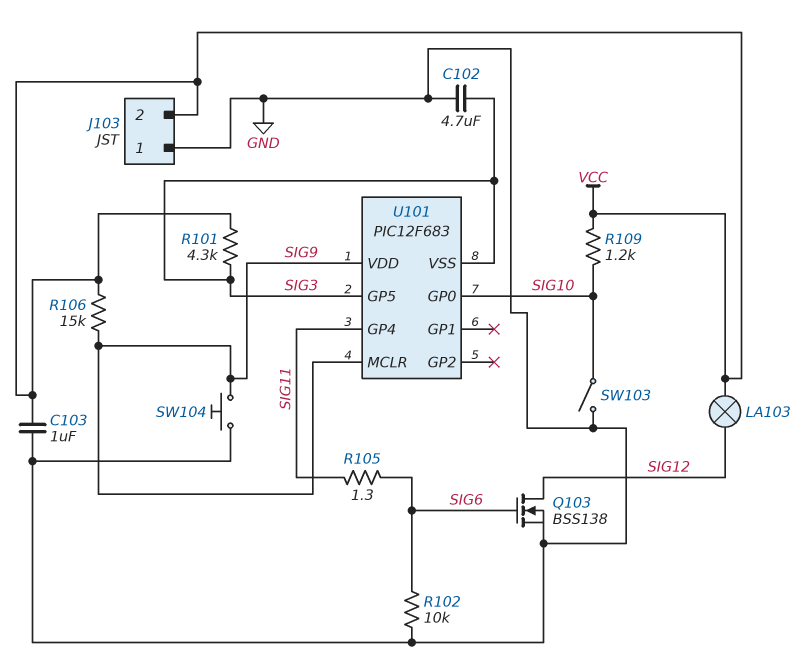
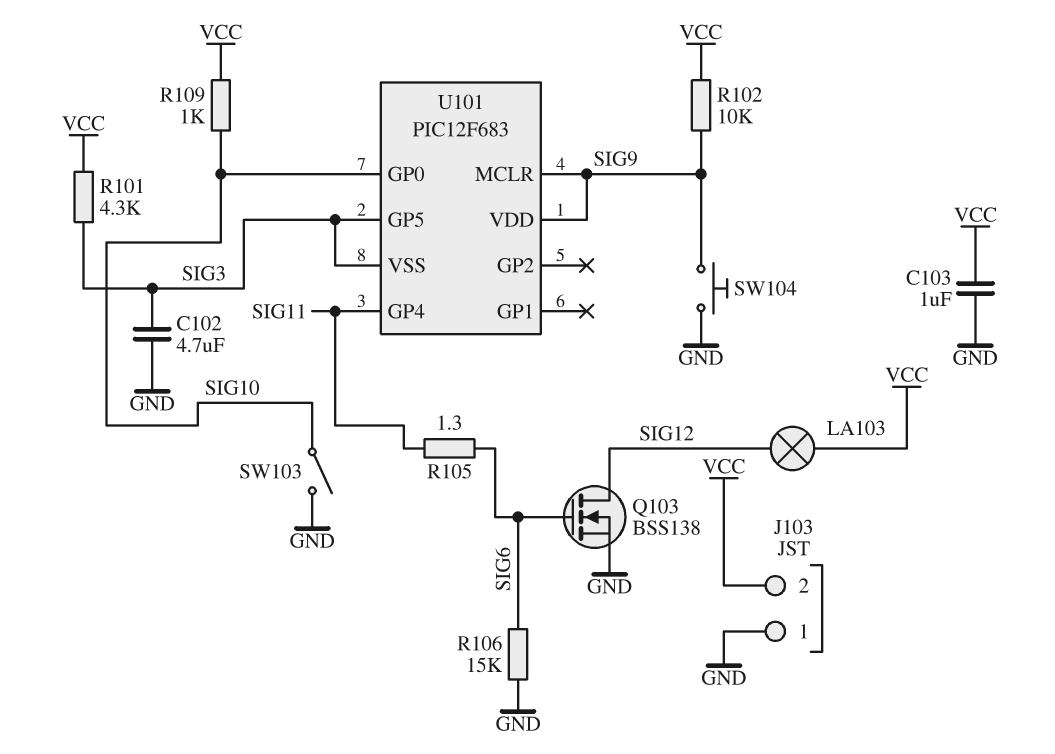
R102: 10k (GND, SIG6) -> 10k (SIG9, VCC)
R106: 15k (SIG9, VCC) -> 15k (GND, SIG6)
R109: 1.2k (SIG10, VCC) -> 1k (SIG10, VCC)

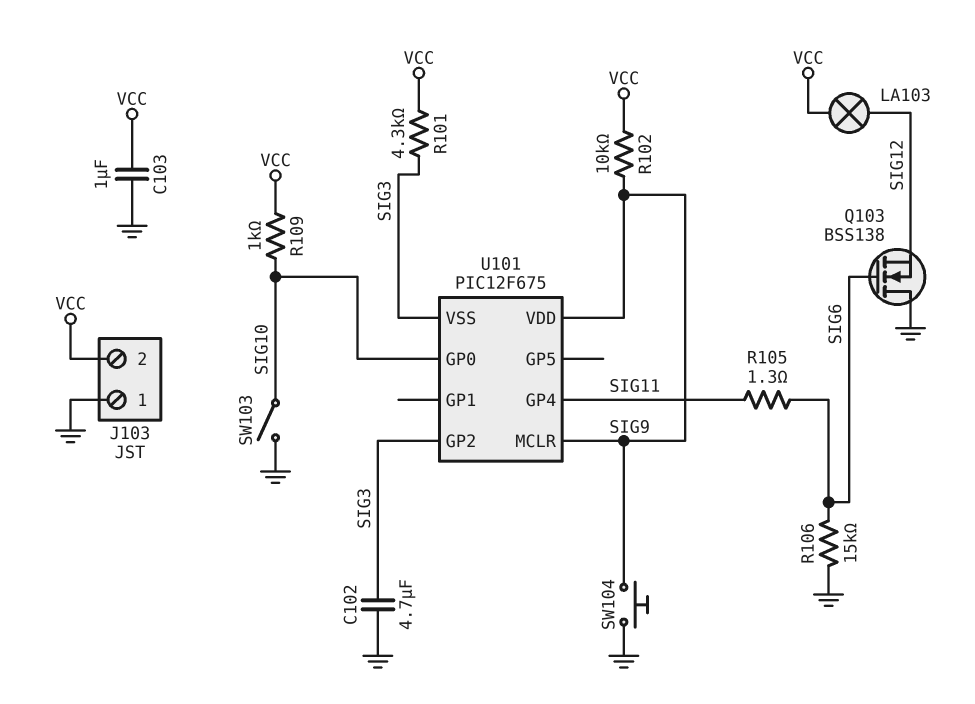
Q103: NMOS BSS138 (G SIG6, D SIG12, S GND) -> NMOS BSS138 (G SIG6, D GND, S SIG12)
U101: PIC12F683 -> PIC12F675
U101 pin GP2: none -> SIG3
U101 pin GP5: SIG3 -> none

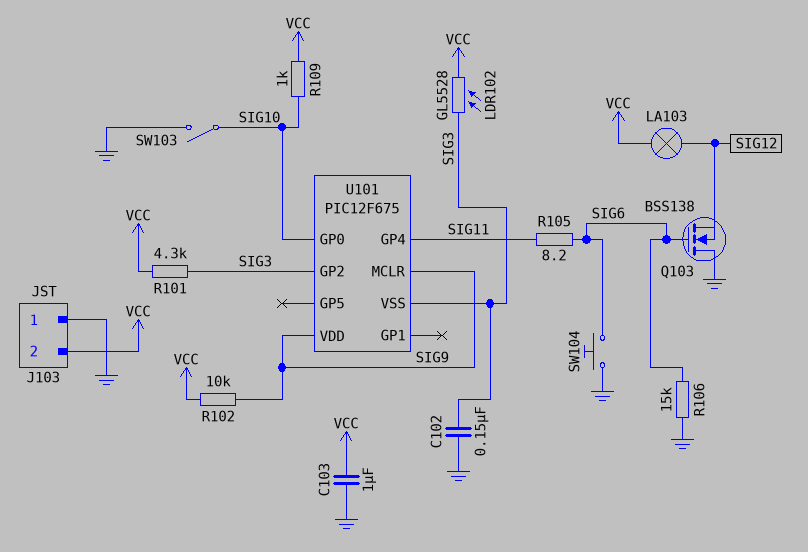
C102: 4.7uF (GND, SIG3) -> 150nF (GND, SIG3)
LDR102: none -> GL5528 (SIG3, VCC)
R105: 1.3 (SIG6, SIG11) -> 8.2 (SIG6, SIG11)
SW104: button (GND, SIG9) -> button (GND, SIG6)

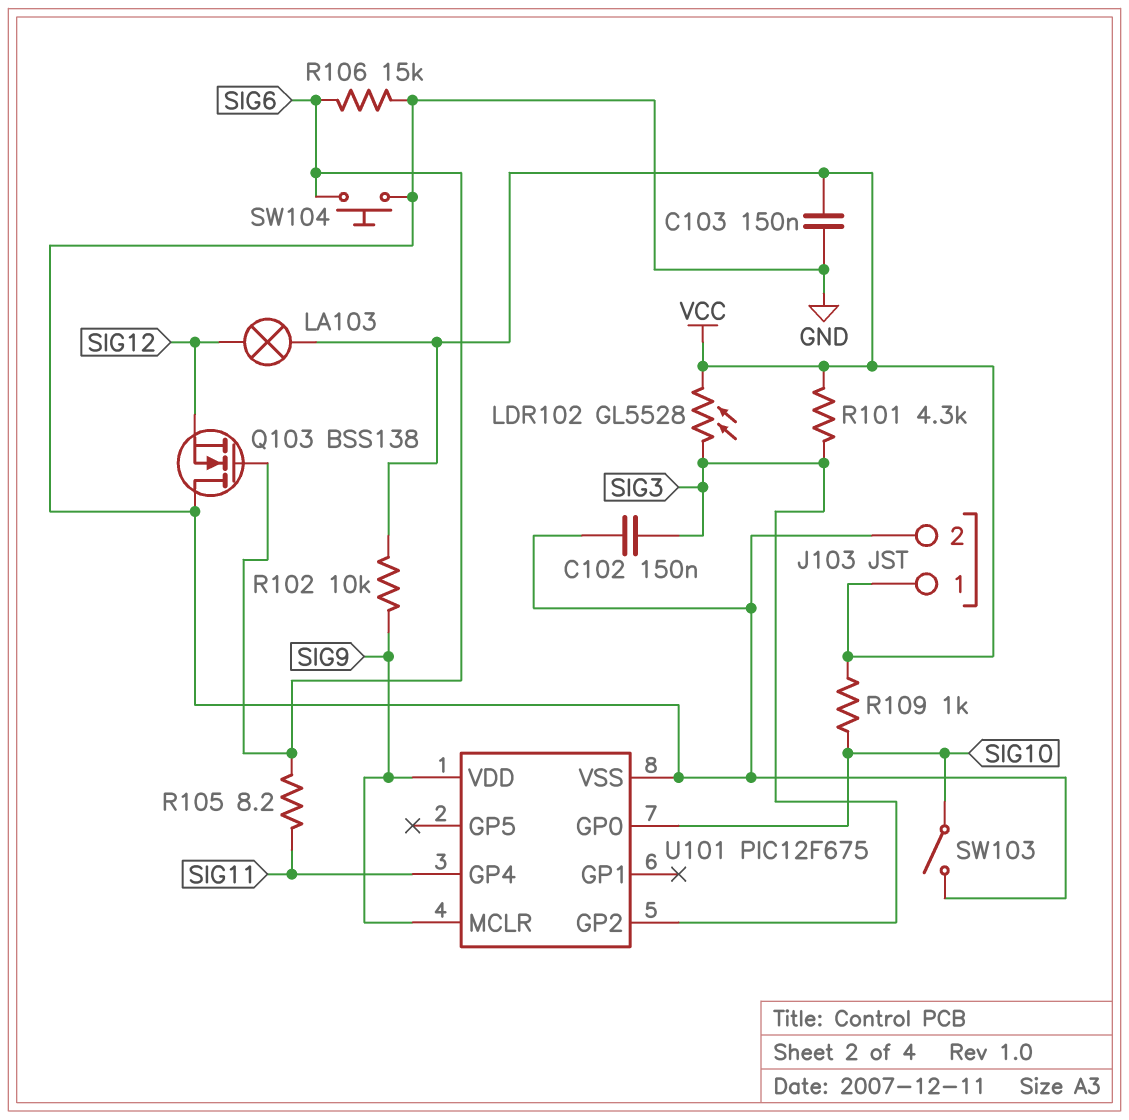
C103: 1uF (GND, VCC) -> 150nF (GND, VCC)
J103 pin 1: GND -> VCC
J103 pin 2: VCC -> GND
U101 pin VSS: SIG3 -> GND

